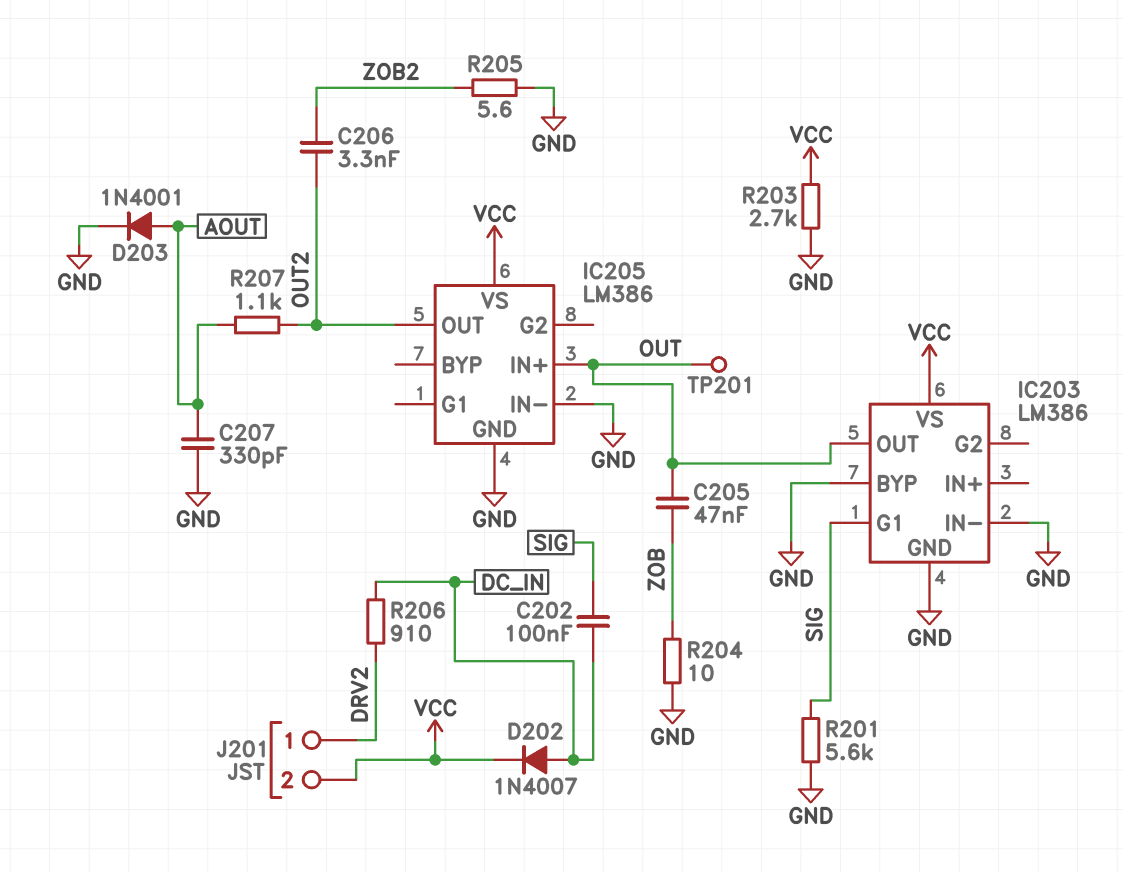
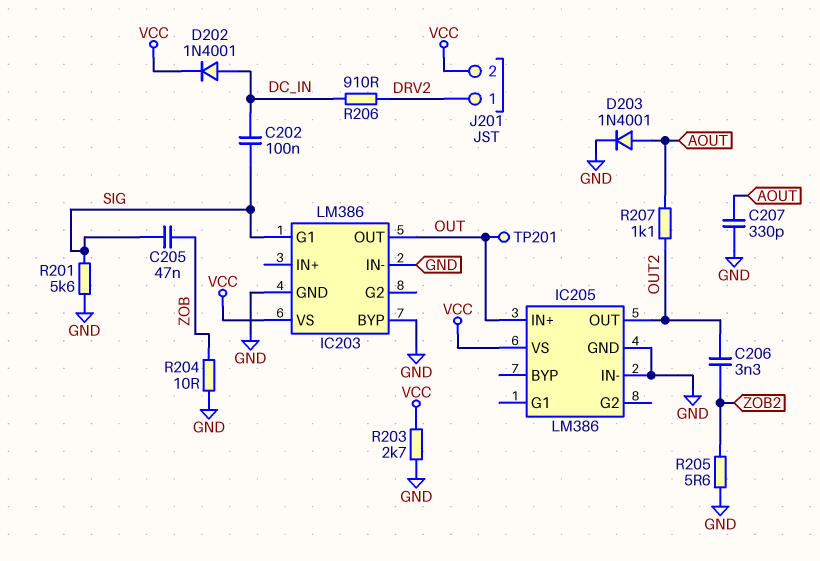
C205: 47nF (OUT, ZOB) -> 47nF (SIG, ZOB)
D202: diode 1N4007 (A DC_IN, K VCC) -> diode 1N4001 (A DC_IN, K VCC)

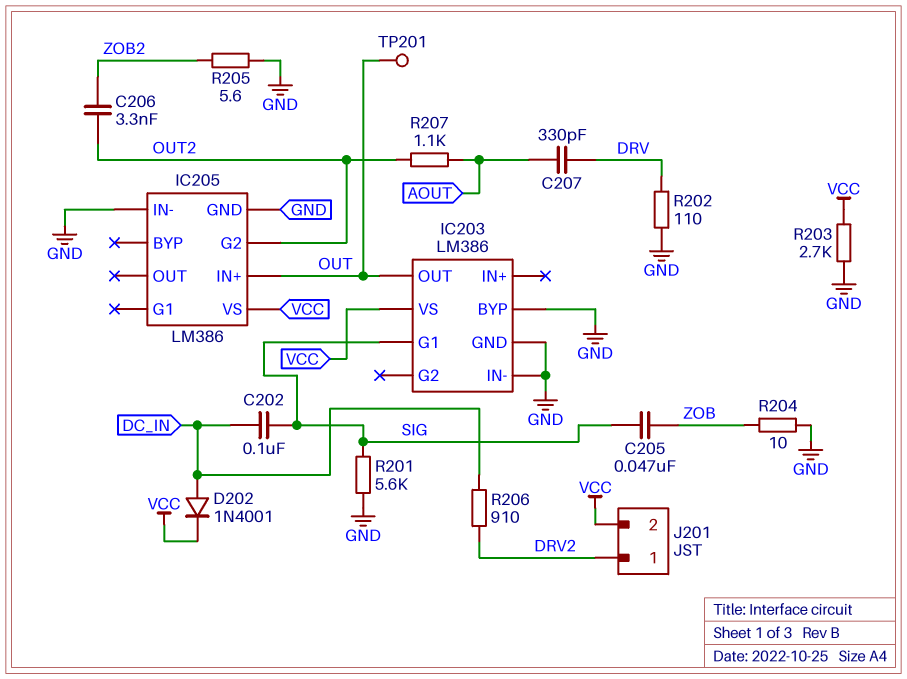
C207: 330pF (AOUT, GND) -> 330pF (AOUT, DRV)
D203: diode 1N4001 (A AOUT, K GND) -> none
IC205 pin G2: none -> OUT2
IC205 pin OUT: OUT2 -> none
R202: none -> 110 (DRV, GND)

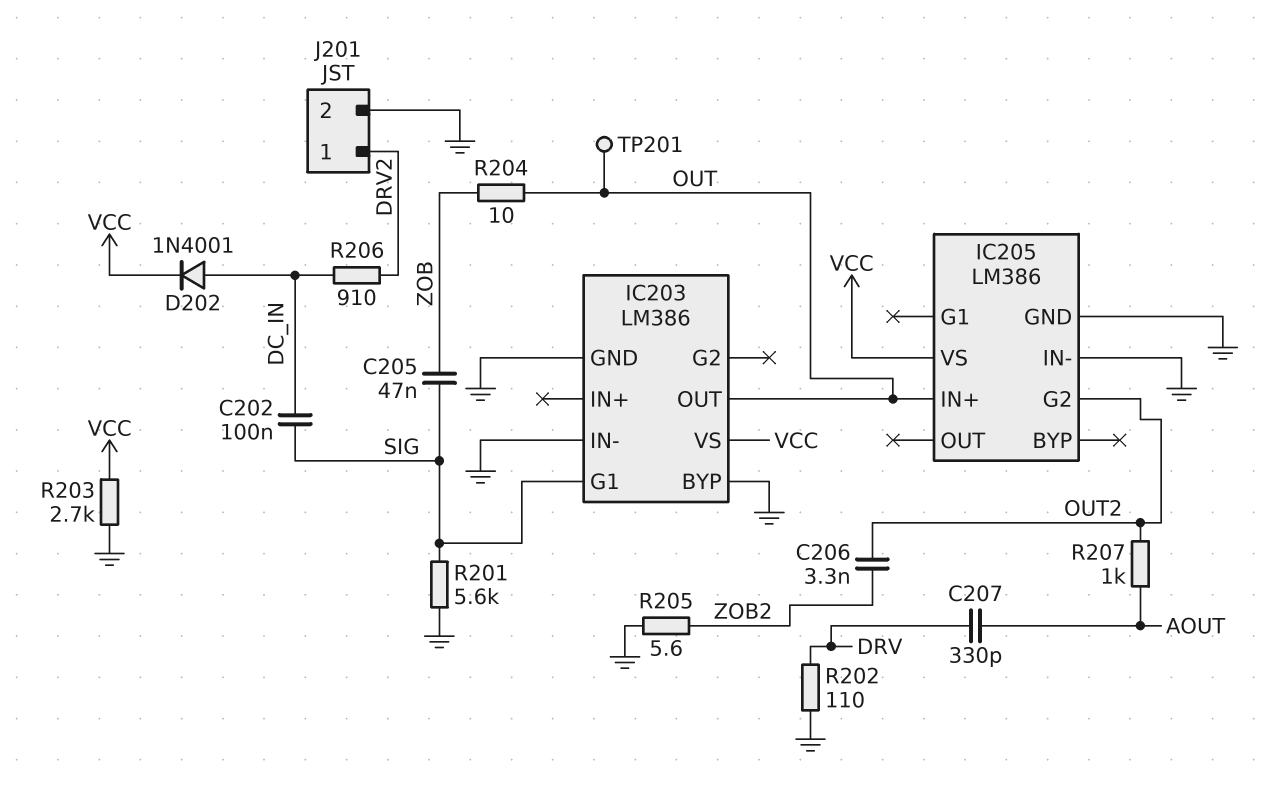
J201 pin 2: VCC -> GND
R204: 10 (GND, ZOB) -> 10 (OUT, ZOB)
R207: 1.1k (AOUT, OUT2) -> 1k (AOUT, OUT2)

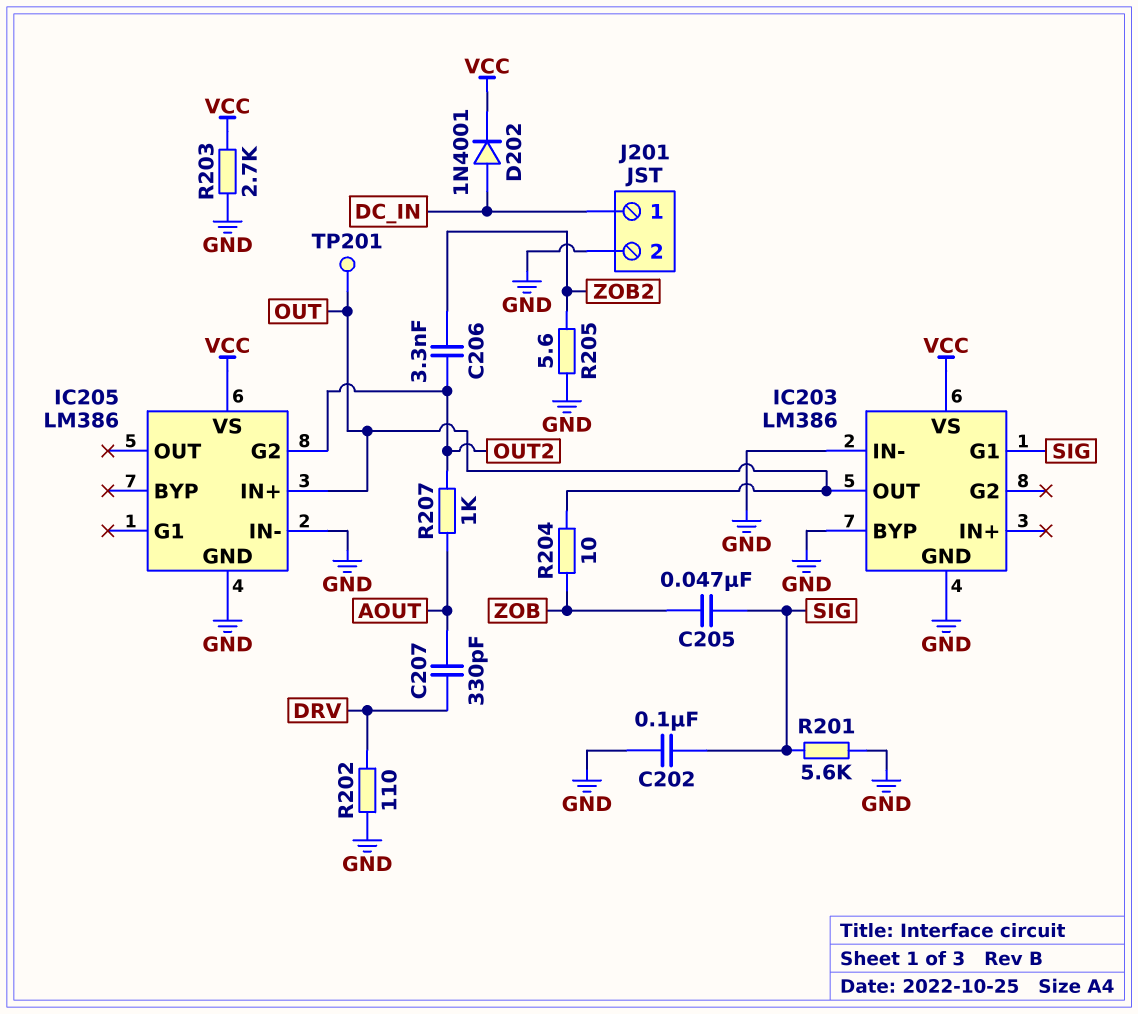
C202: 100nF (DC_IN, SIG) -> 100nF (GND, SIG)
J201 pin 1: DRV2 -> DC_IN
R206: 910 (DC_IN, DRV2) -> none

